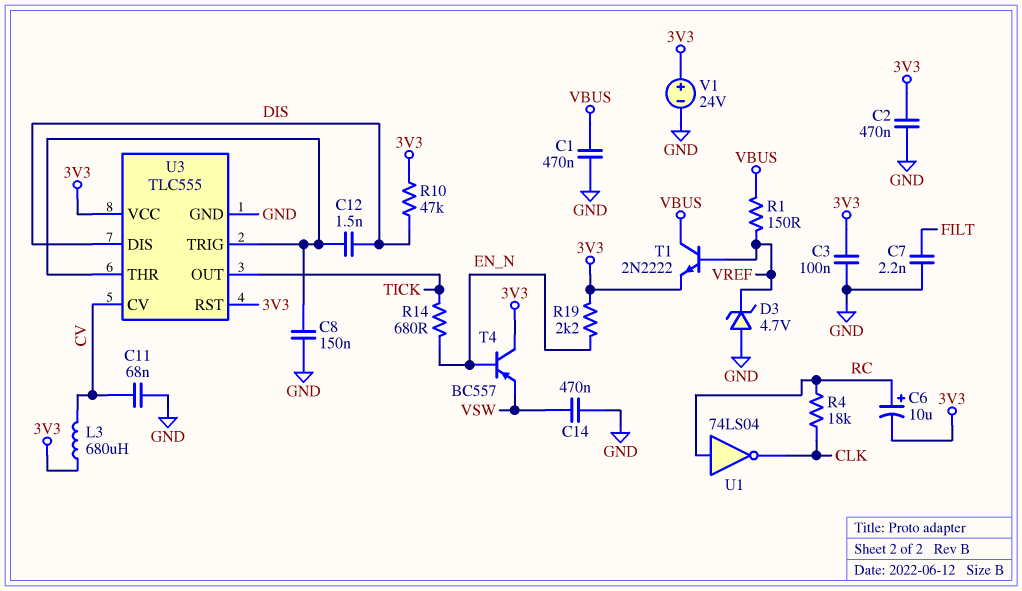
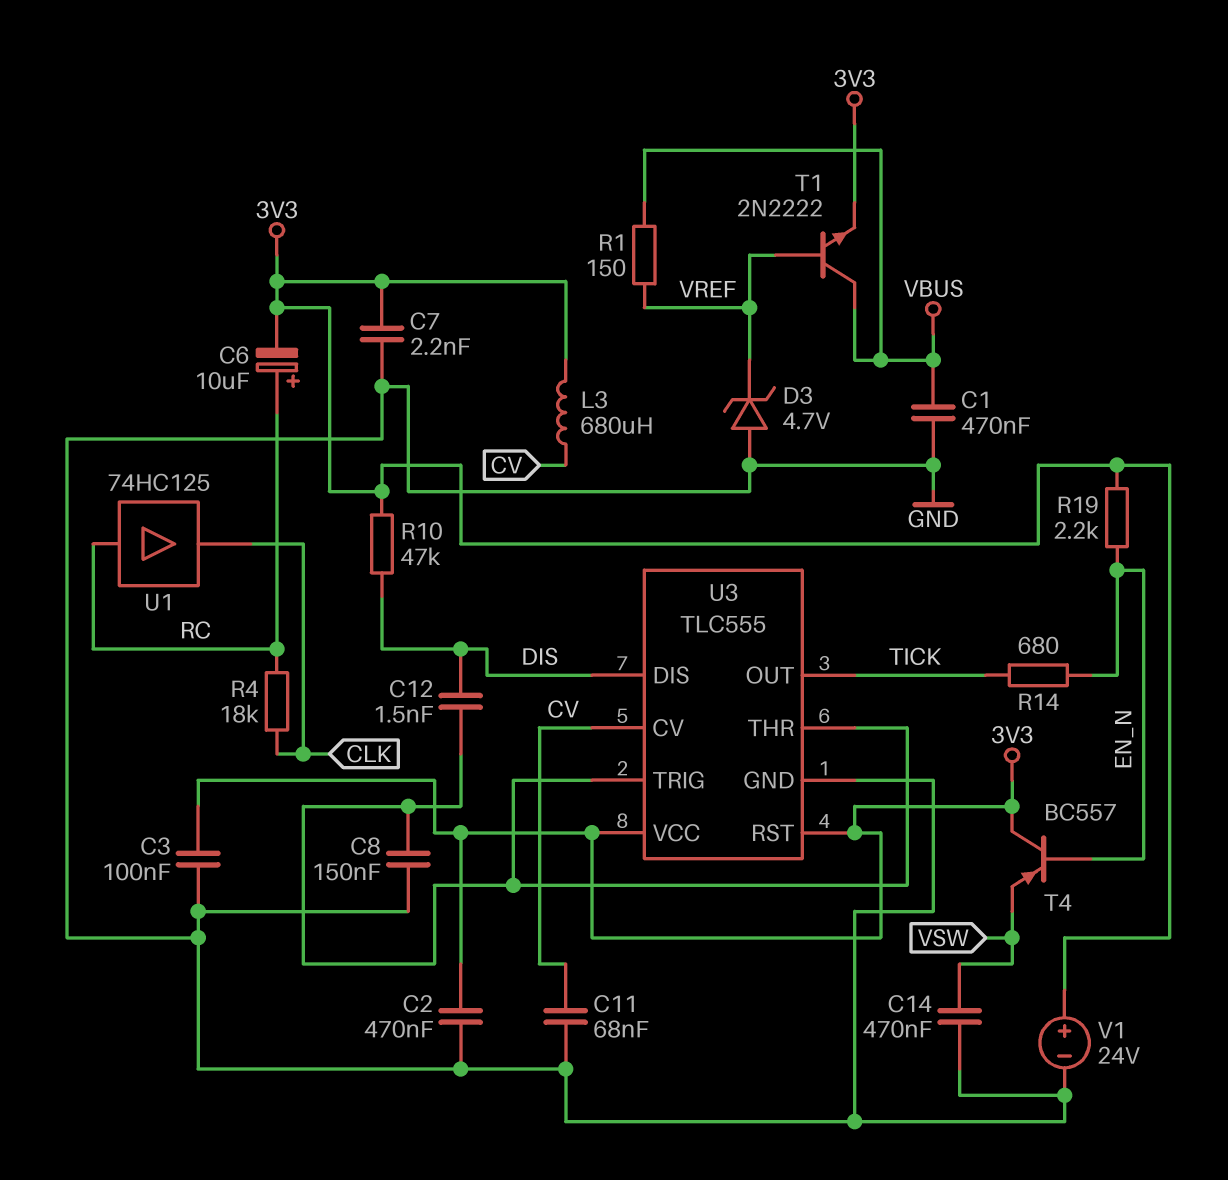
C7: 2.2nF (FILT, GND) -> 2.2nF (3V3, GND)
U1: NOT 74LS04 (in RC, out CLK) -> buffer 74HC125 (in RC, out CLK)

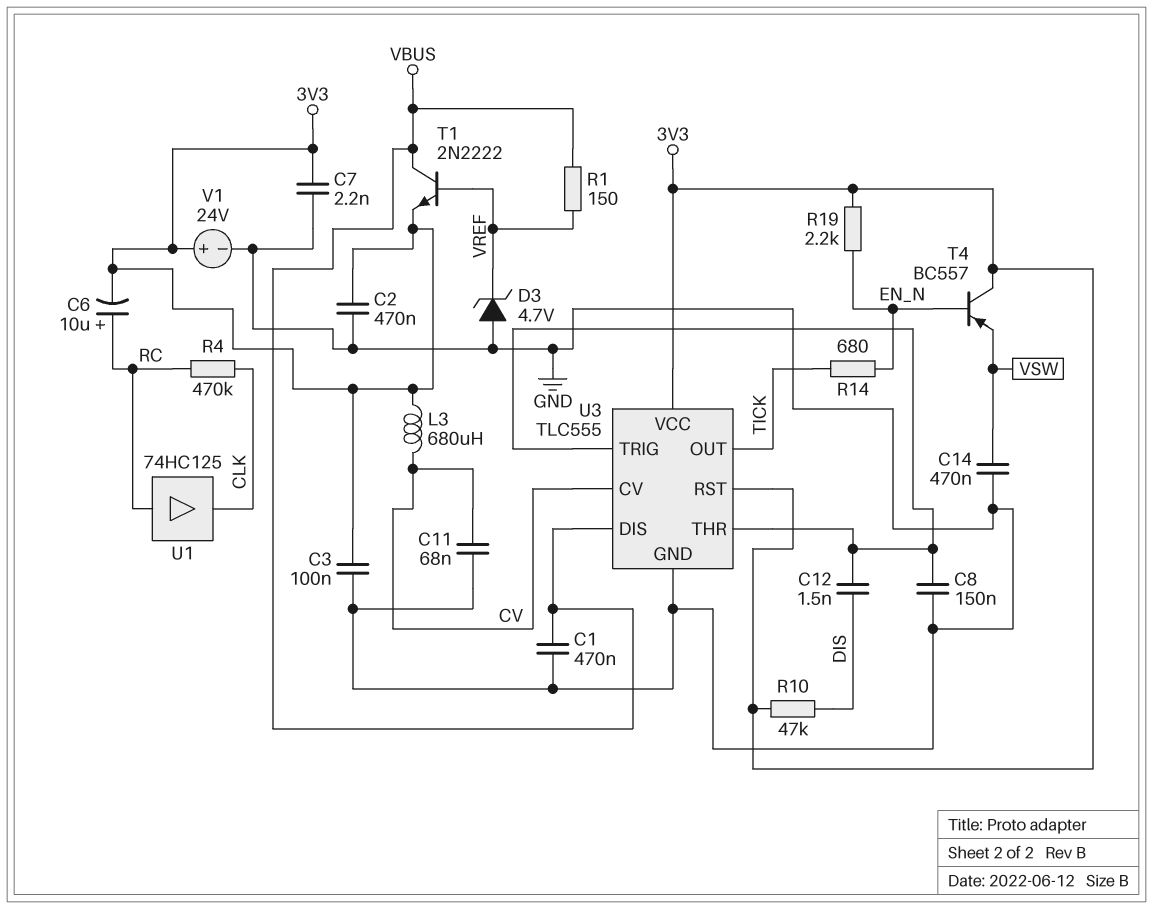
R4: 18k (CLK, RC) -> 470k (CLK, RC)
U3 pin DIS: DIS -> VBUS

